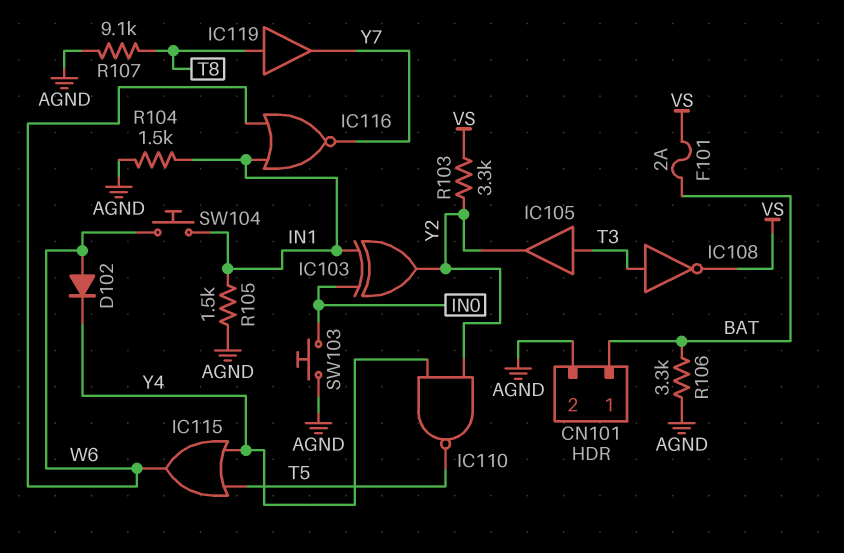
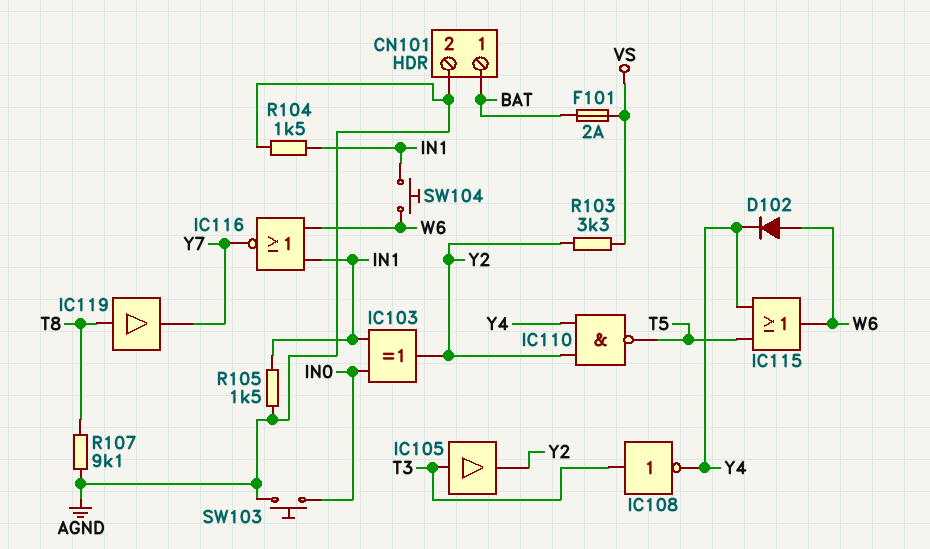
IC108: NOT (in T3, out VS) -> NOT (in T3, out Y4)
R106: 3.3k (AGND, BAT) -> none

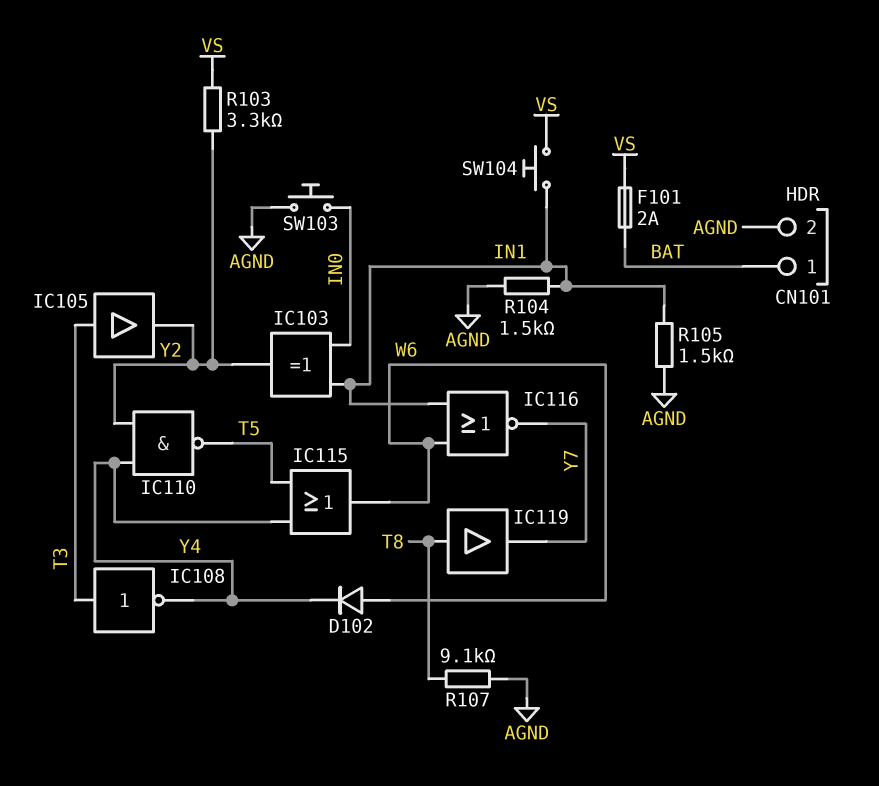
SW104: button (IN1, W6) -> button (IN1, VS)

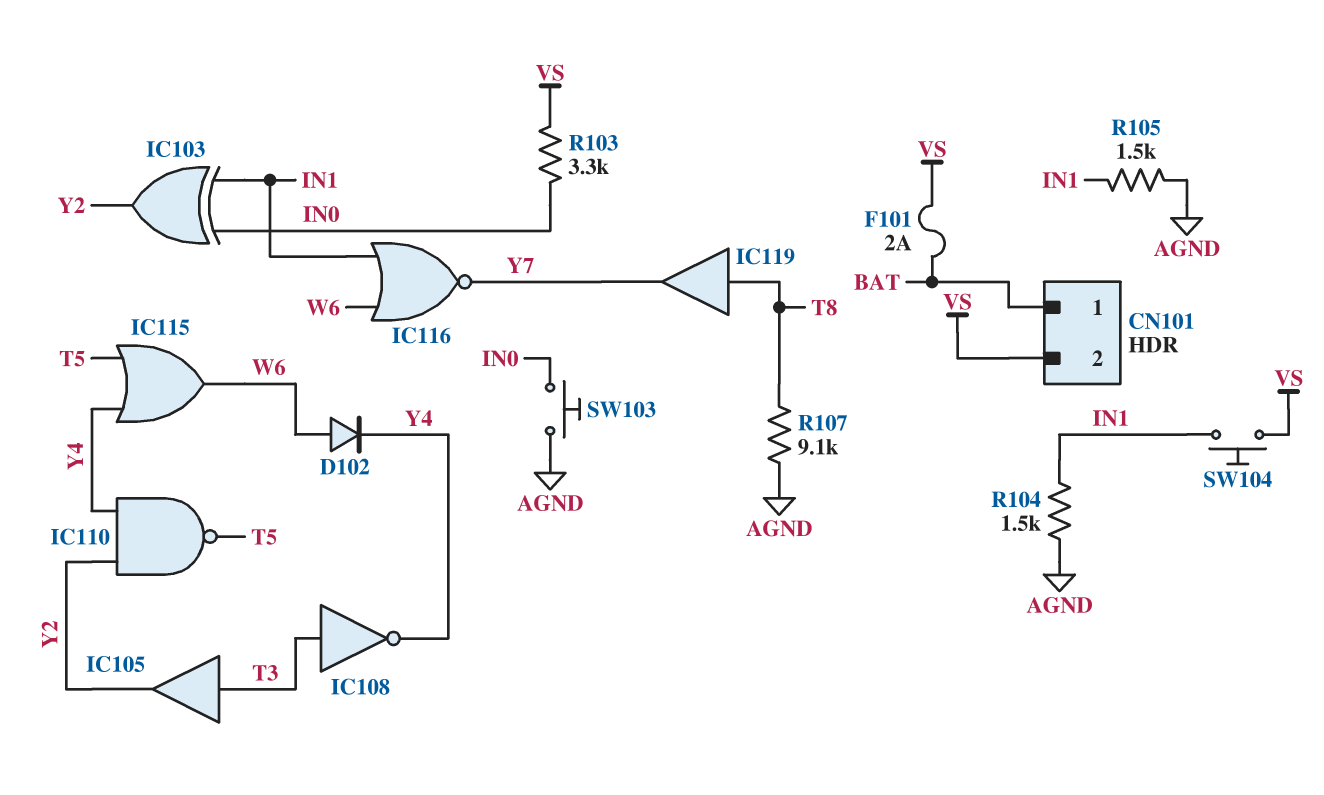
CN101 pin 2: AGND -> VS
R103: 3.3k (VS, Y2) -> 3.3k (IN0, VS)

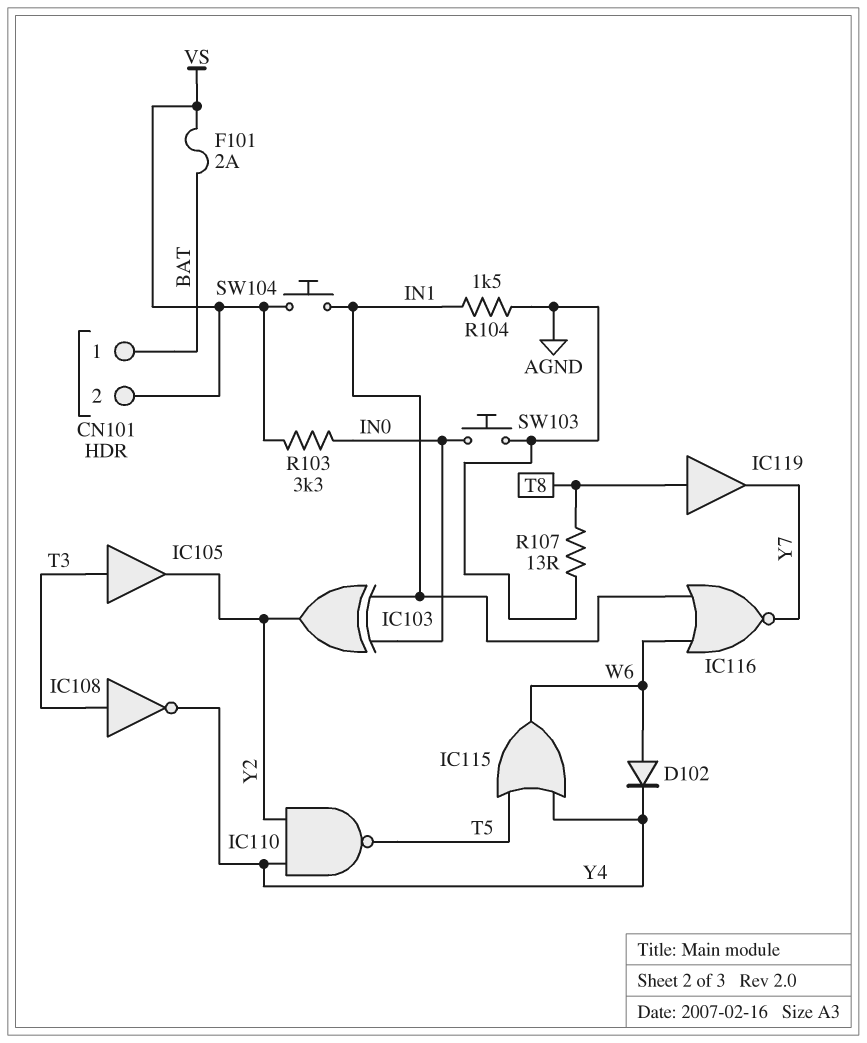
R105: 1.5k (AGND, IN1) -> none
R107: 9.1k (AGND, T8) -> 13 (AGND, T8)

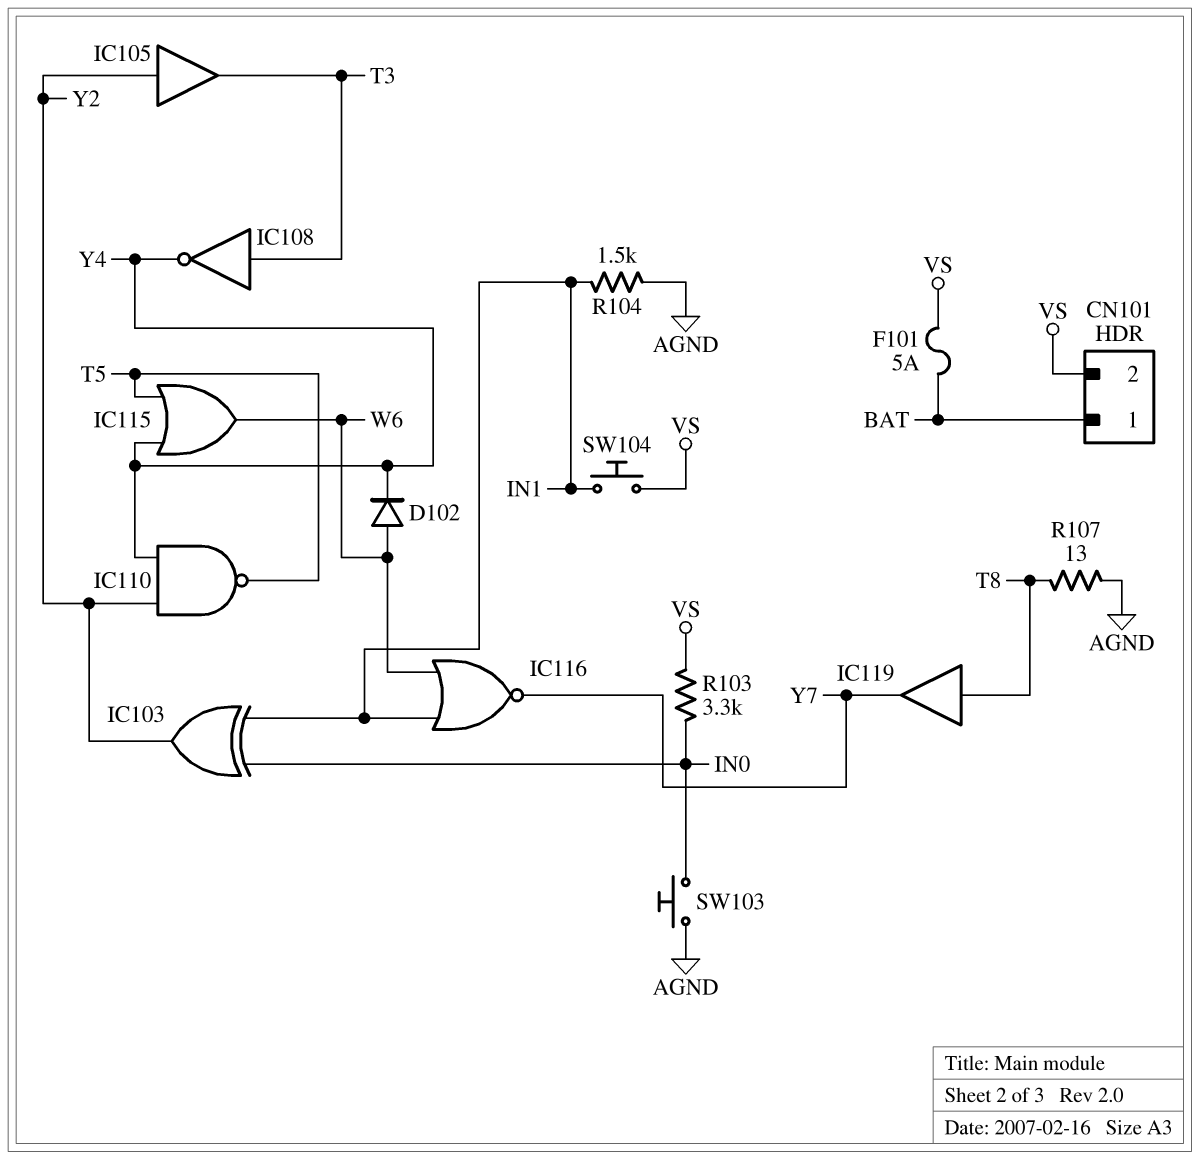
F101: 2A (BAT, VS) -> 5A (BAT, VS)
IC105: buffer (in T3, out Y2) -> buffer (in Y2, out T3)

